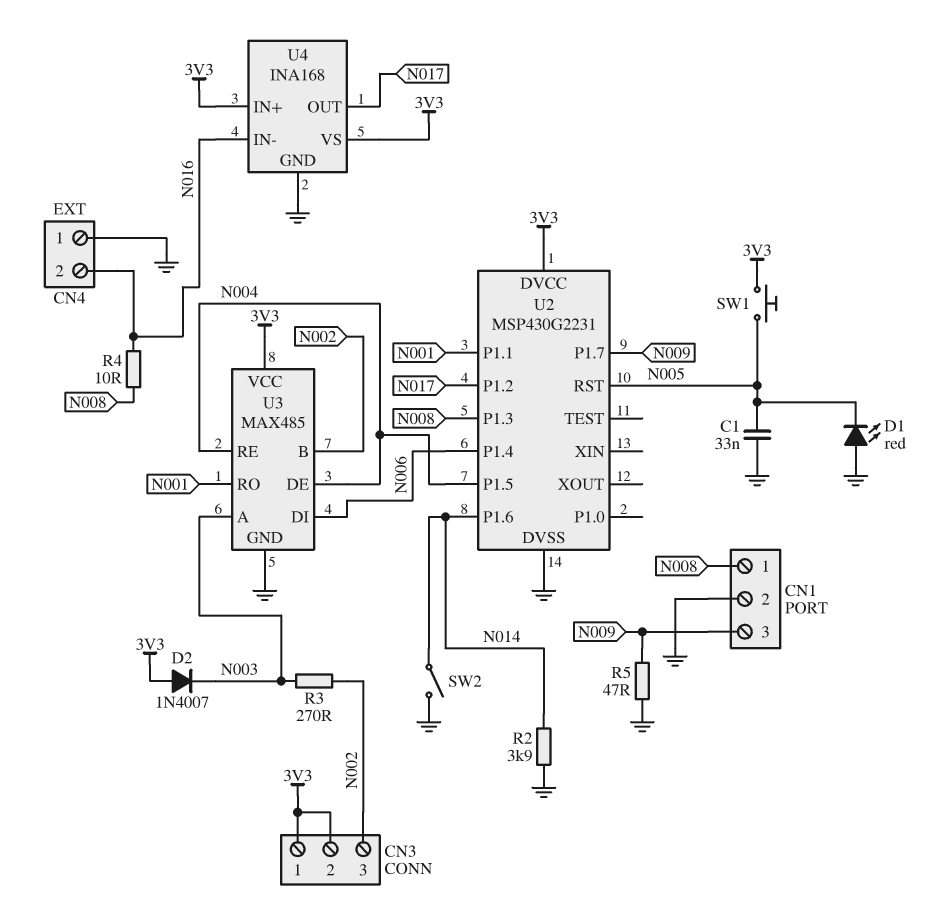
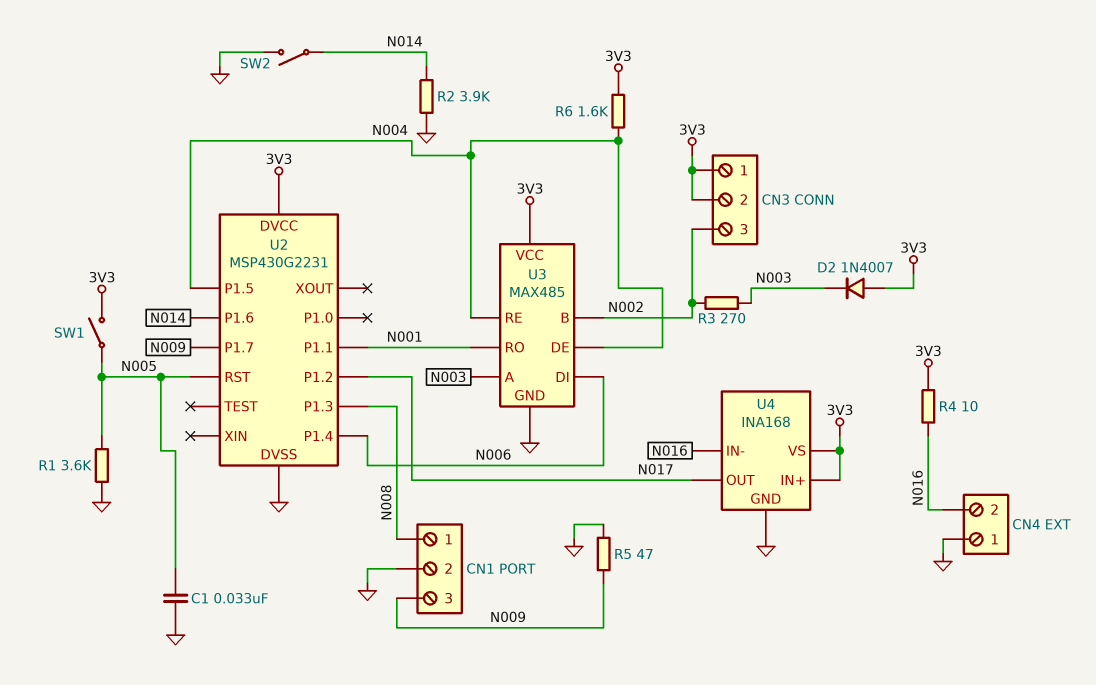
D1: LED red (A GND, K N005) -> none
R1: none -> 3.6k (GND, N005)
R4: 10 (N008, N016) -> 10 (3V3, N016)
R6: none -> 1.6k (3V3, N004)
SW1: button (3V3, N005) -> switch (3V3, N005)

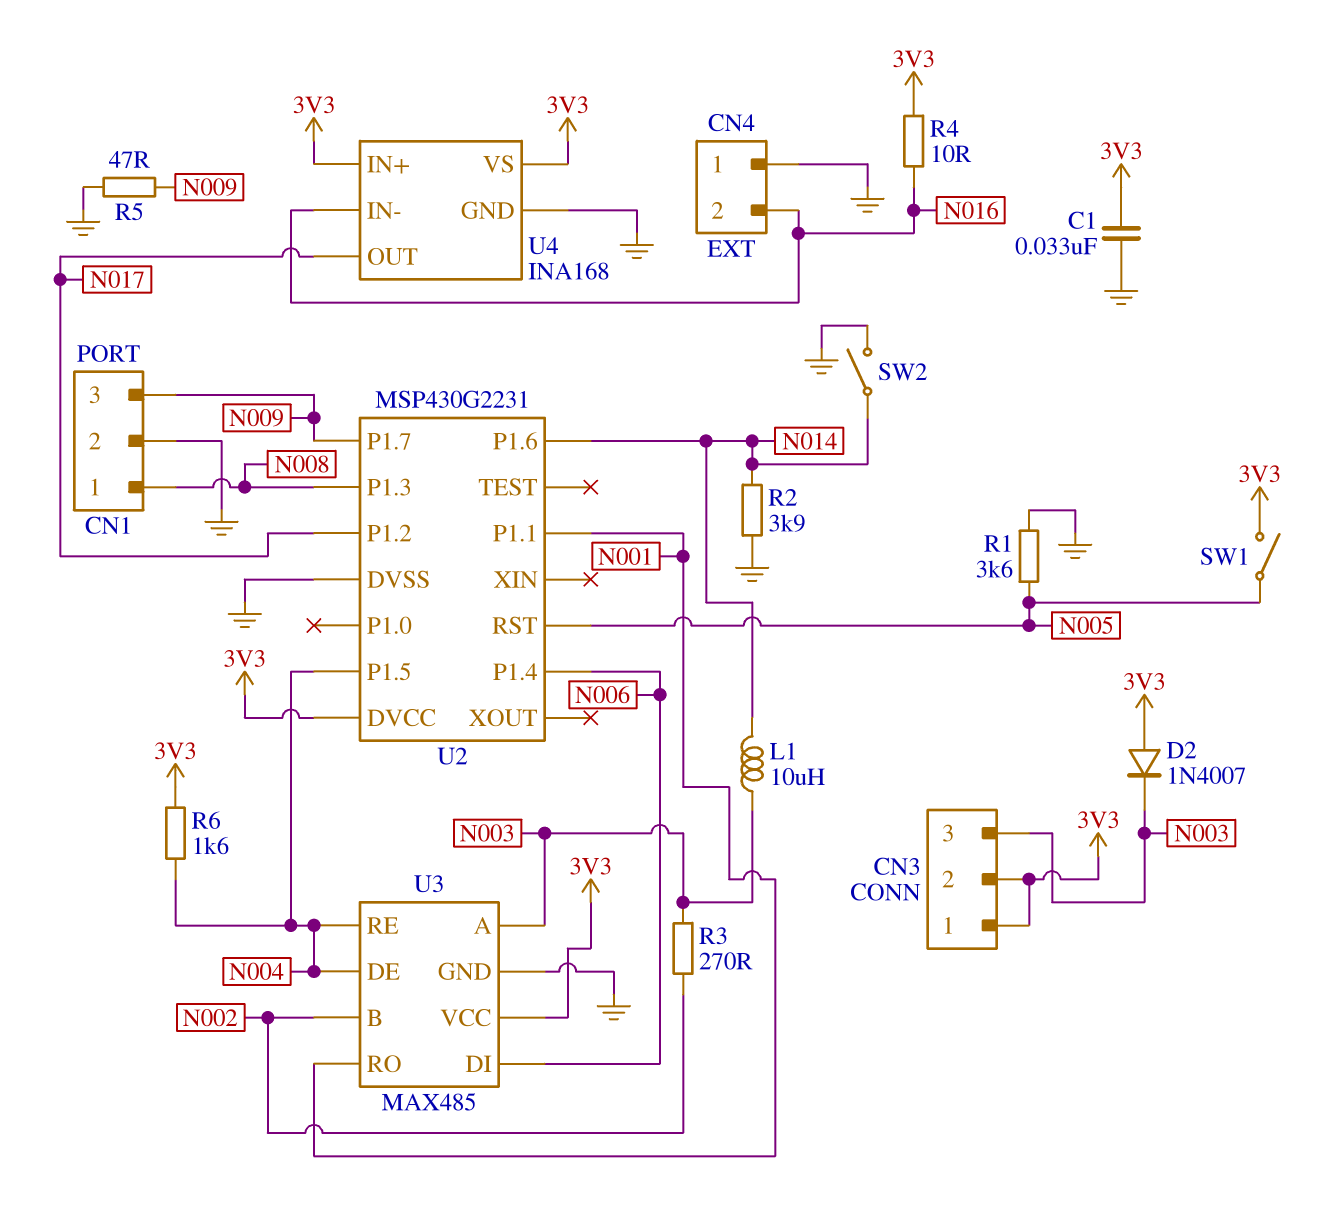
C1: 33nF (GND, N005) -> 33nF (3V3, GND)
CN3 pin 3: N002 -> N003
L1: none -> 10uH (N003, N014)

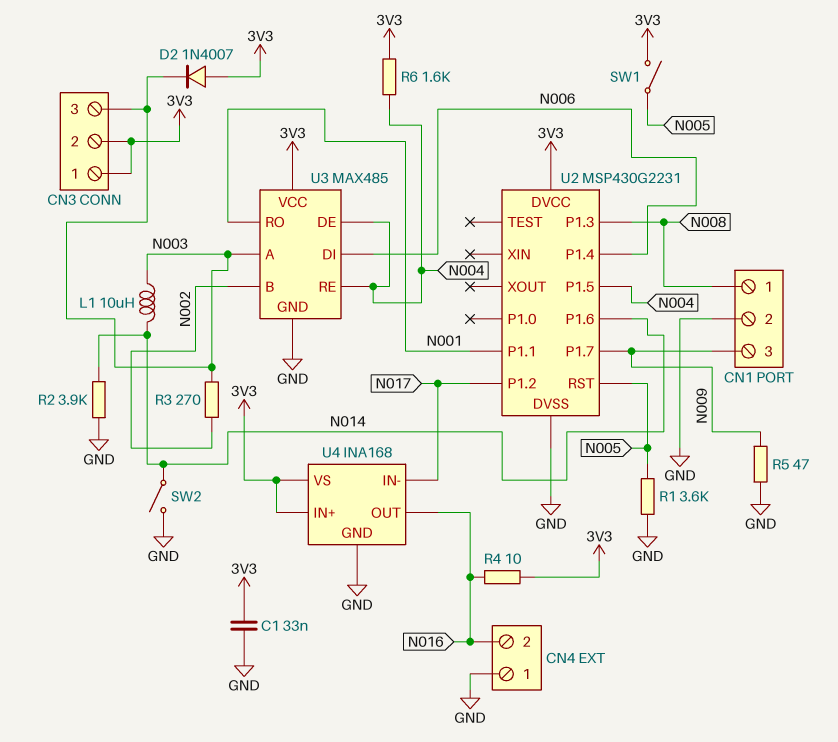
U4 pin IN-: N016 -> N017
U4 pin OUT: N017 -> N016

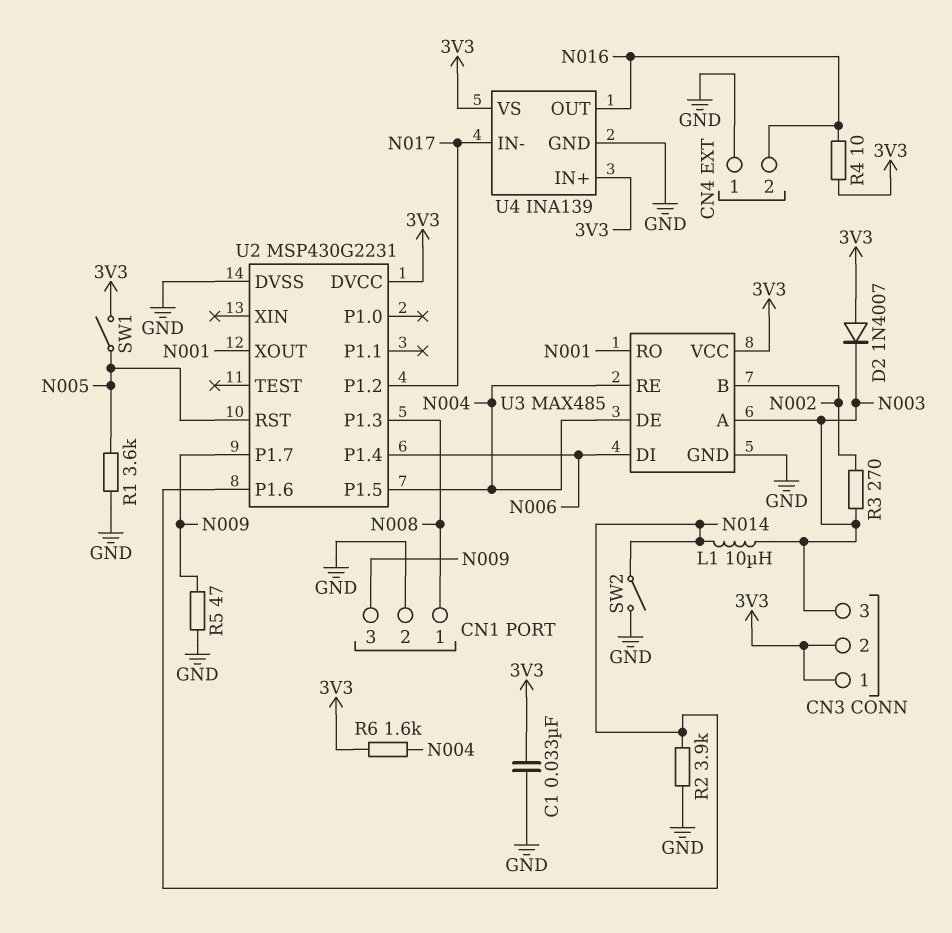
U2 pin P1.1: N001 -> none
U2 pin XOUT: none -> N001
U4: INA168 -> INA139

